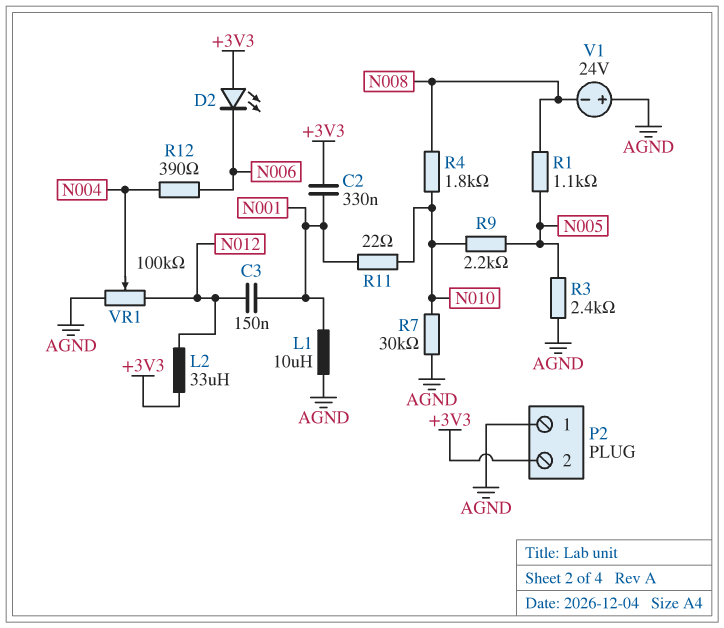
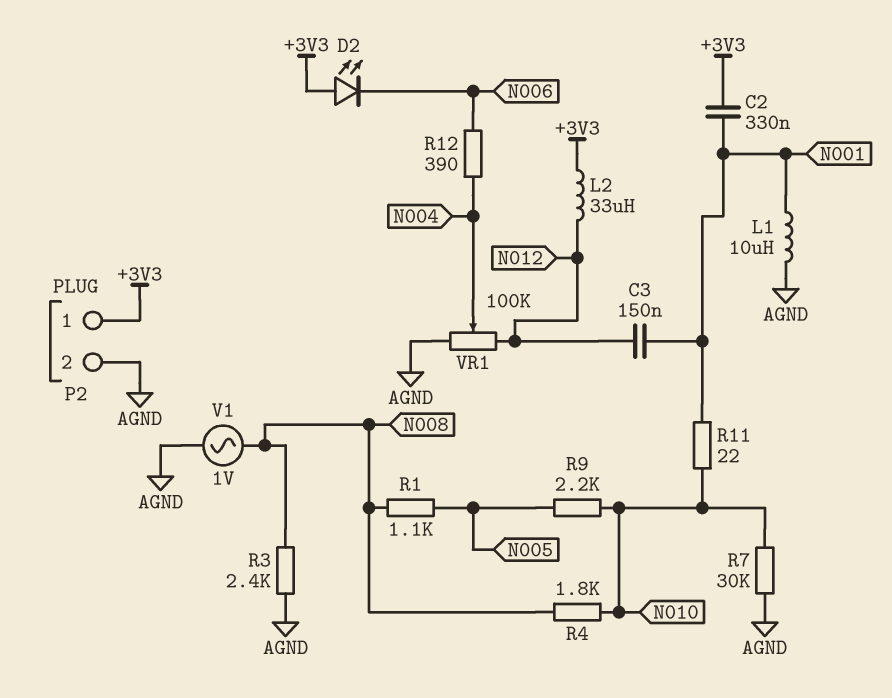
P2 pin 1: AGND -> +3V3
P2 pin 2: +3V3 -> AGND
R3: 2.4k (AGND, N005) -> 2.4k (AGND, N008)
V1: 24V (plus AGND, minus N008) -> AC 1V (AGND, N008)

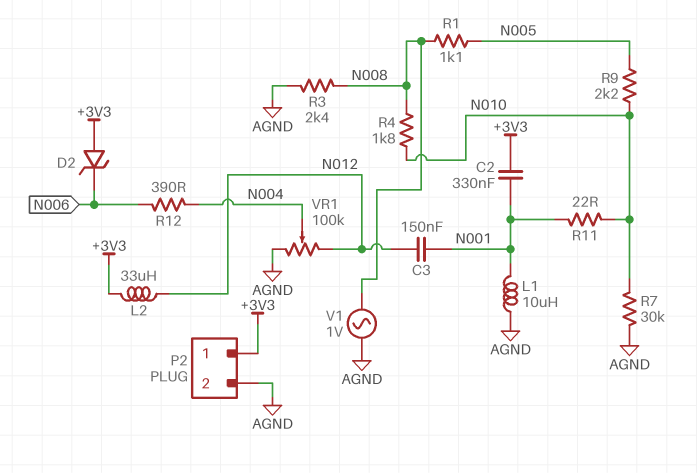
D2: LED (A +3V3, K N006) -> zener (A +3V3, K N006)

